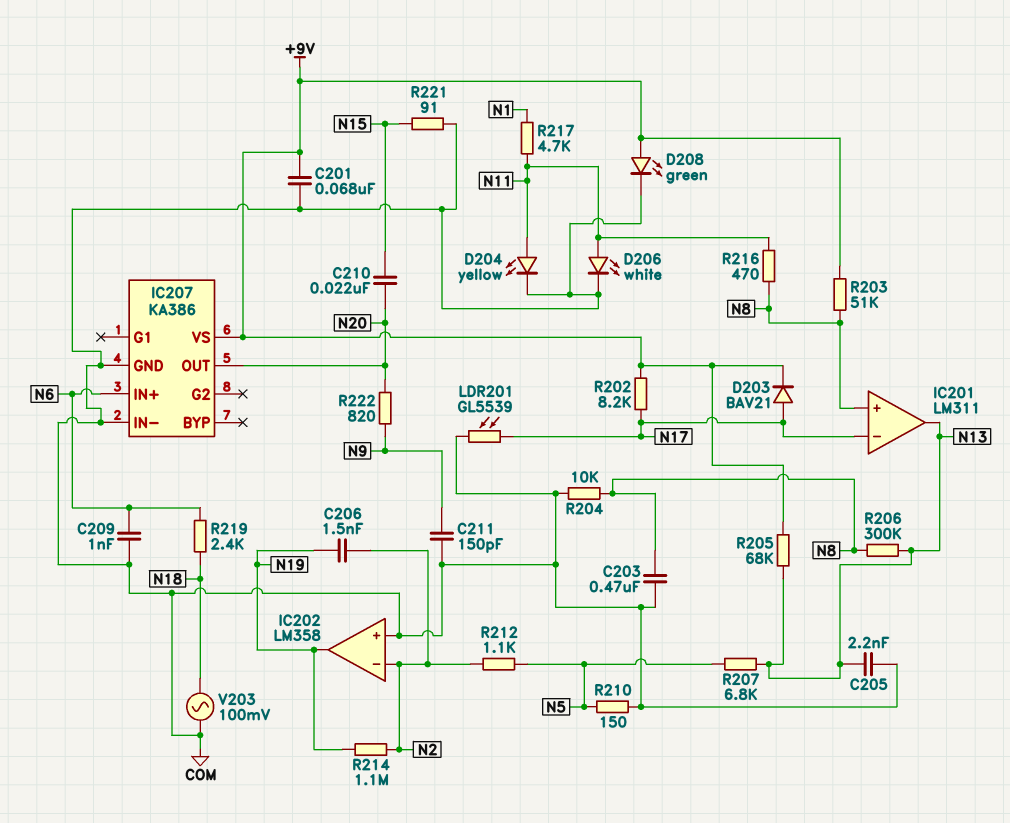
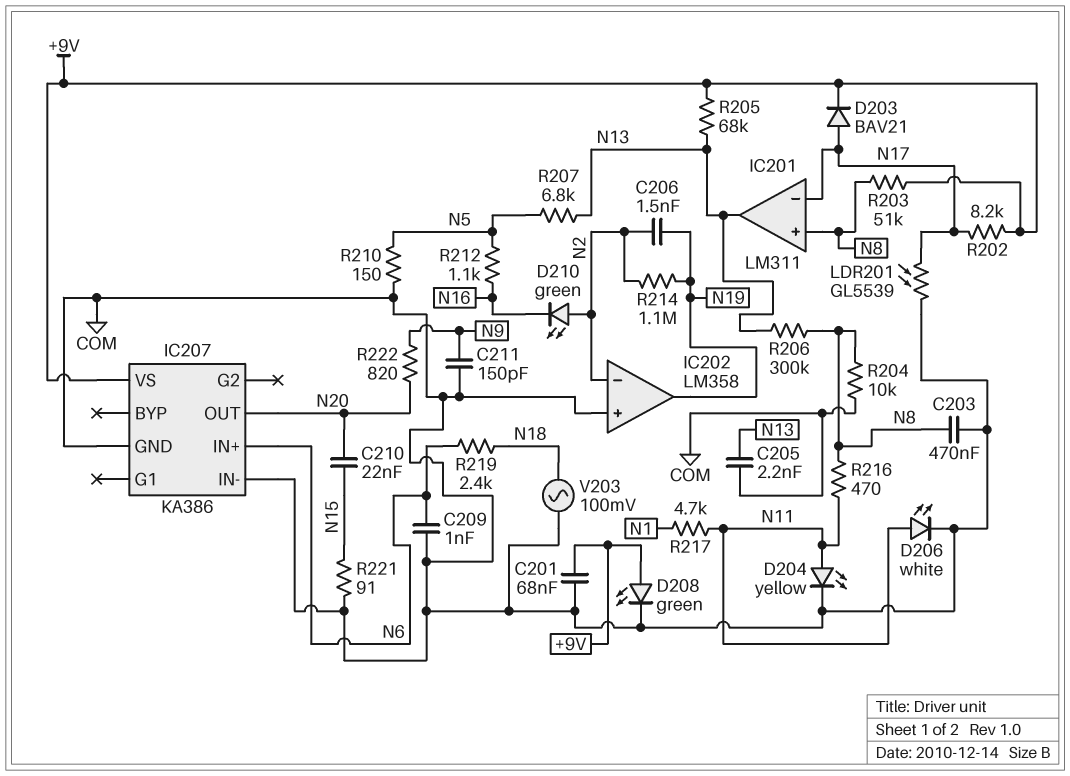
D210: none -> LED green (A N2, K N16)
R212: 1.1k (N2, N5) -> 1.1k (N5, N16)

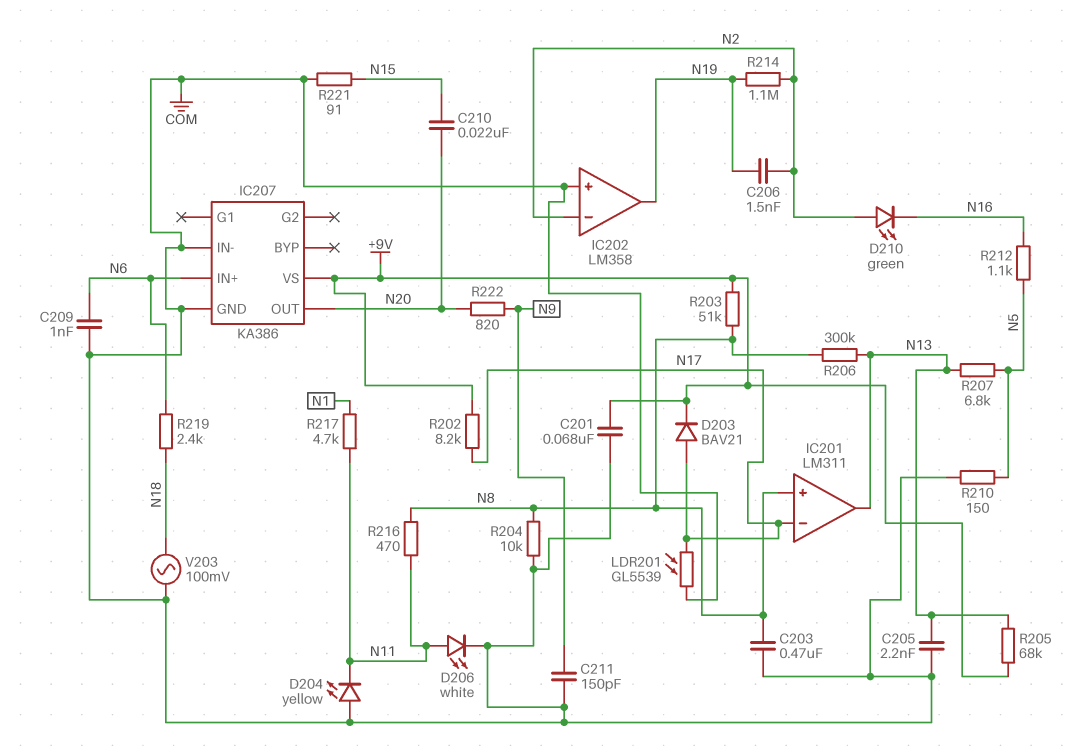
D204: LED yellow (A N11, K COM) -> LED yellow (A COM, K N11)
D208: LED green (A +9V, K COM) -> none

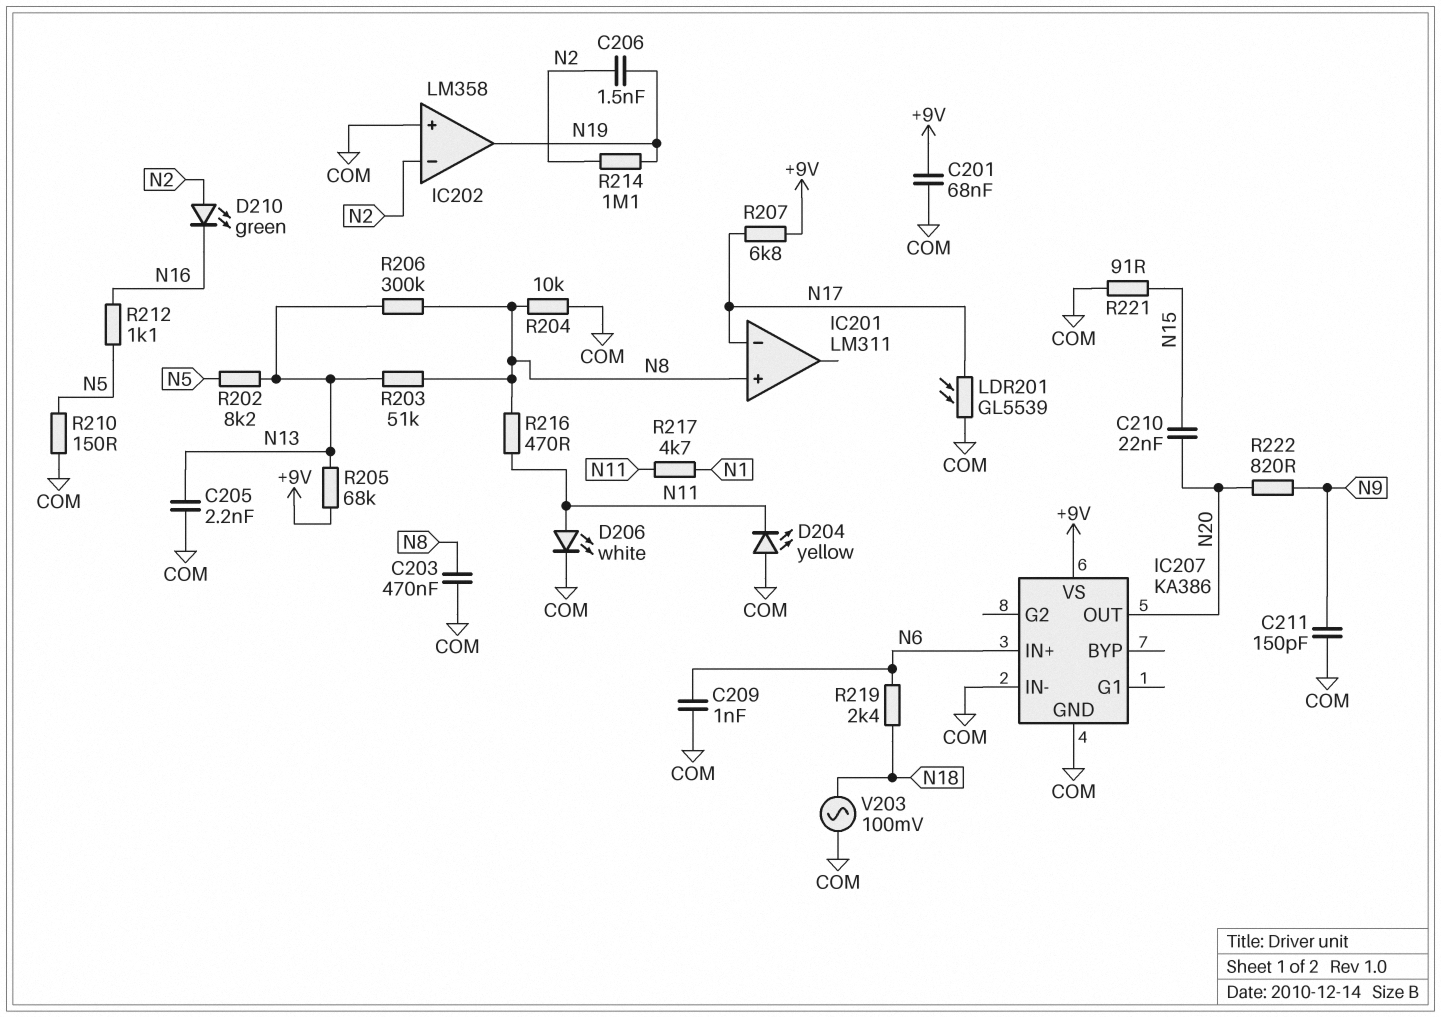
D203: diode BAV21 (A N17, K +9V) -> none
IC201 pin out: N13 -> none
R202: 8.2k (+9V, N17) -> 8.2k (N5, N13)
R203: 51k (+9V, N8) -> 51k (N8, N13)
R207: 6.8k (N5, N13) -> 6.8k (+9V, N17)

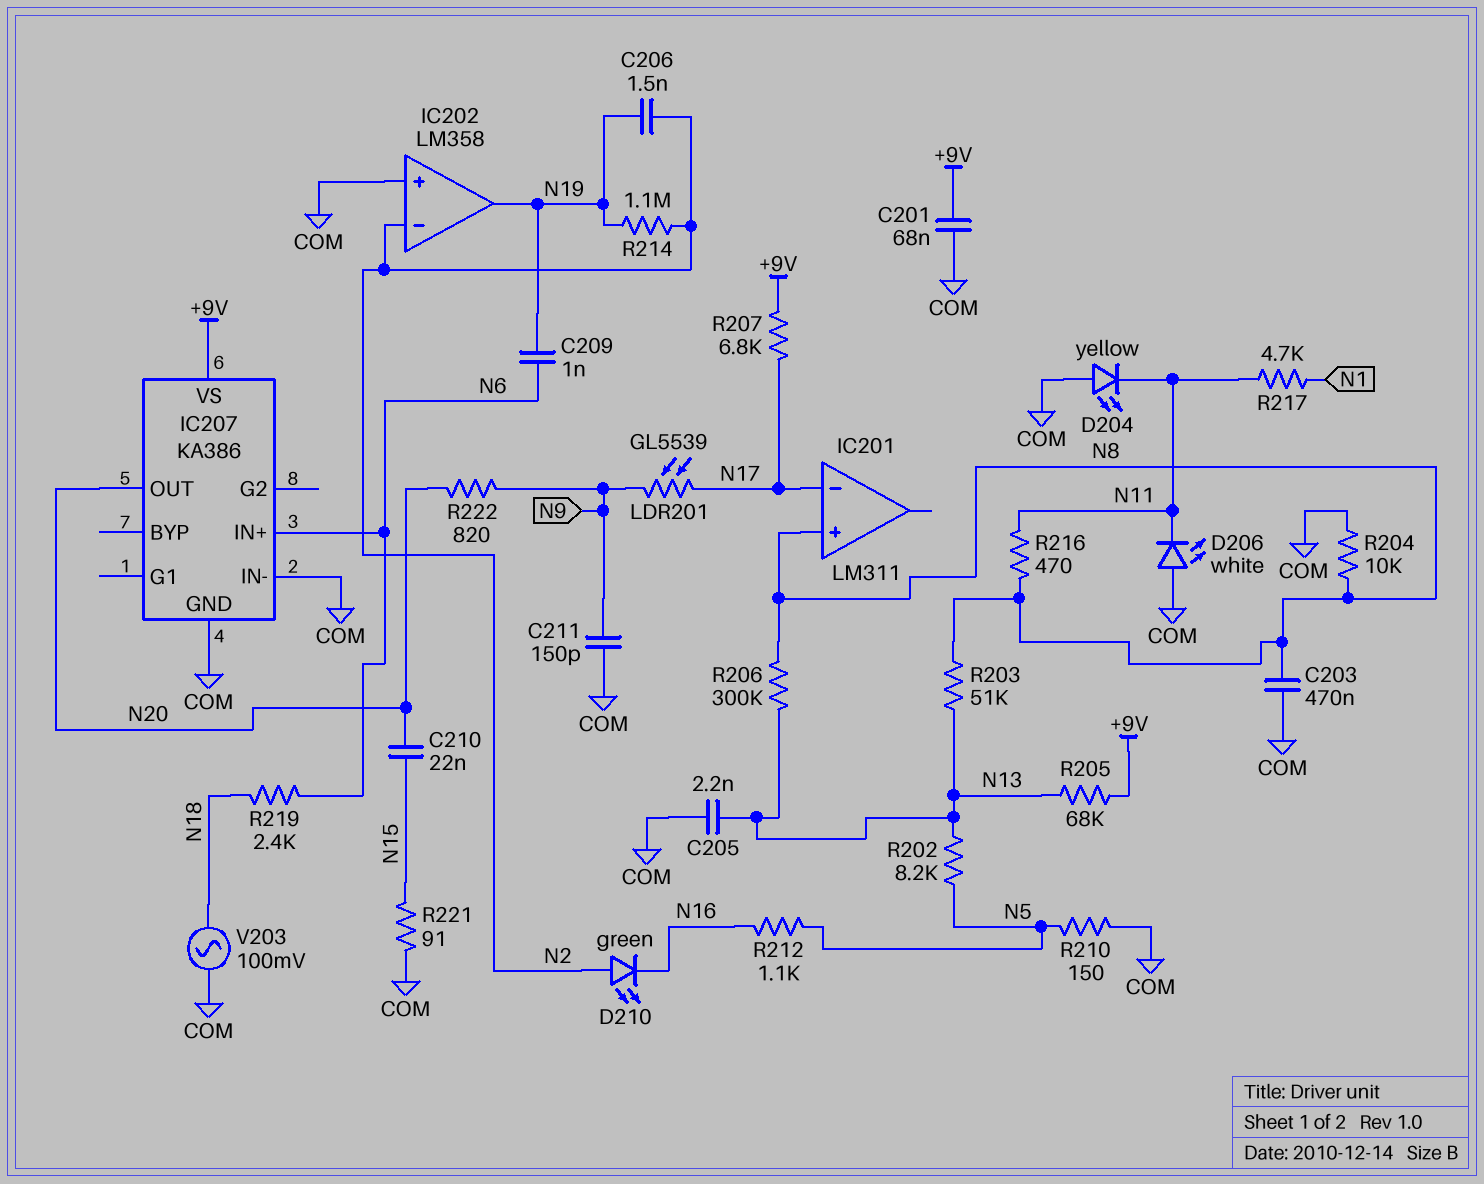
C209: 1nF (COM, N6) -> 1nF (N6, N19)
D206: LED white (A N11, K COM) -> LED white (A COM, K N11)
LDR201: GL5539 (COM, N17) -> GL5539 (N9, N17)

